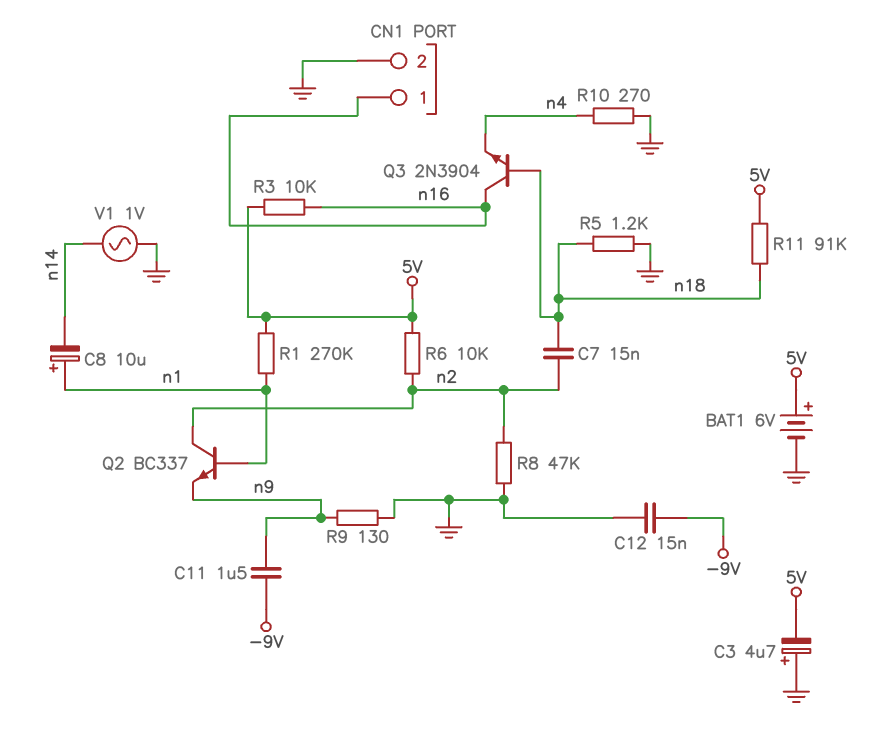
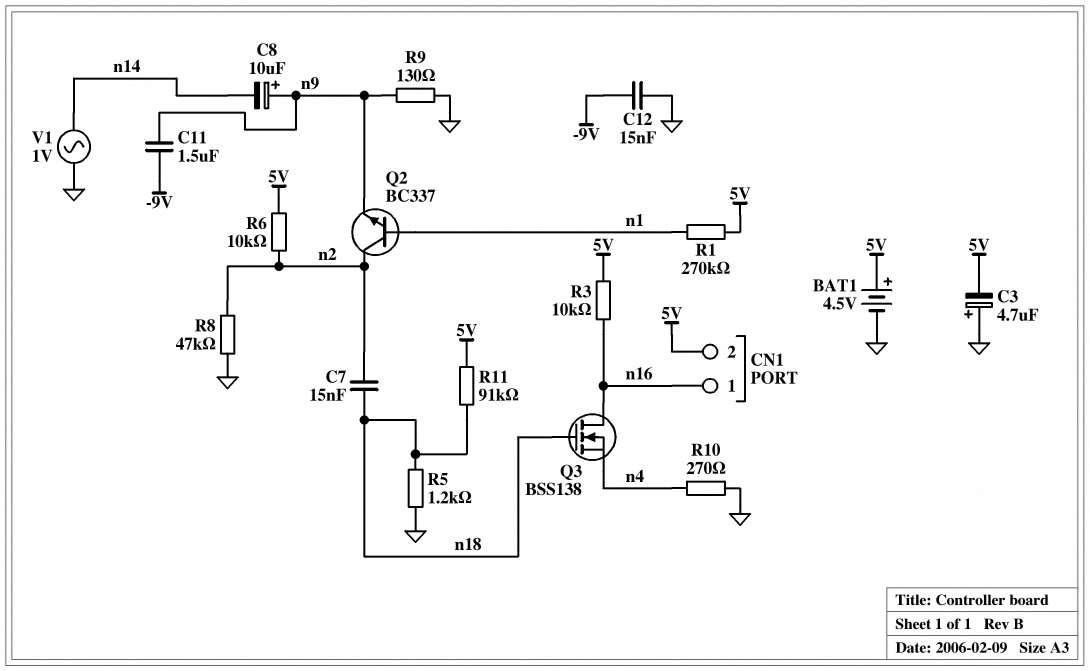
BAT1: 6V (plus 5V, minus GND) -> 4.5V (plus 5V, minus GND)
C8: 10uF (plus n1, minus n14) -> 10uF (plus n9, minus n14)
CN1 pin 2: GND -> 5V
Q3: NPN 2N3904 (B n18, C n16, E n4) -> NMOS BSS138 (G n18, D n16, S n4)

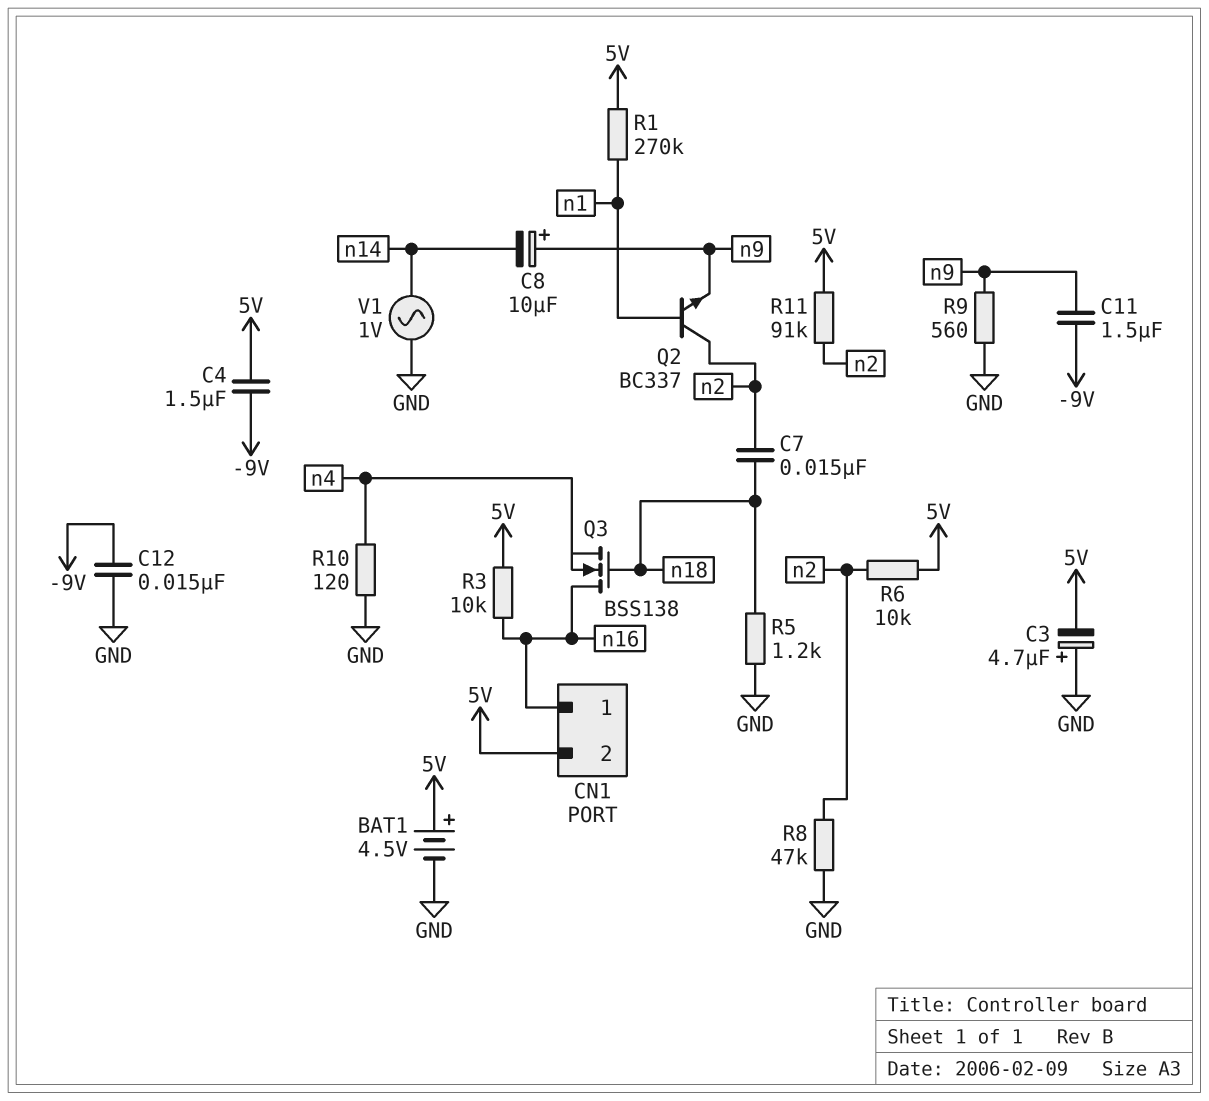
C4: none -> 1.5uF (-9V, 5V)
R9: 130 (GND, n9) -> 560 (GND, n9)
R10: 270 (GND, n4) -> 120 (GND, n4)
R11: 91k (5V, n18) -> 91k (5V, n2)

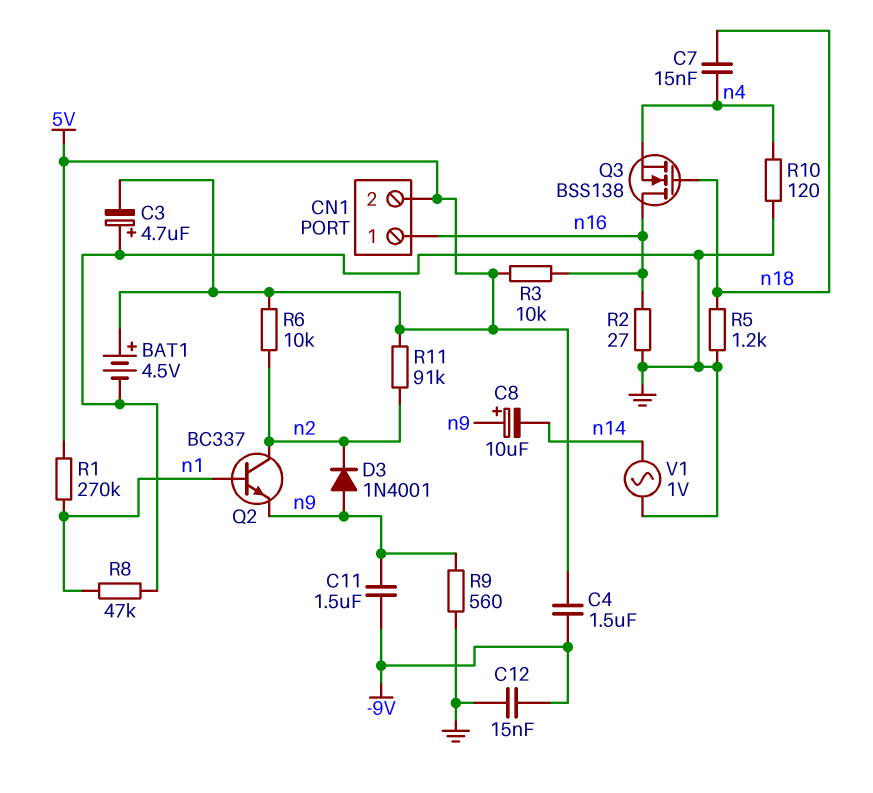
C7: 15nF (n2, n18) -> 15nF (n4, n18)
D3: none -> diode 1N4001 (A n9, K n2)
R2: none -> 27 (GND, n16)
R8: 47k (GND, n2) -> 47k (GND, n1)

